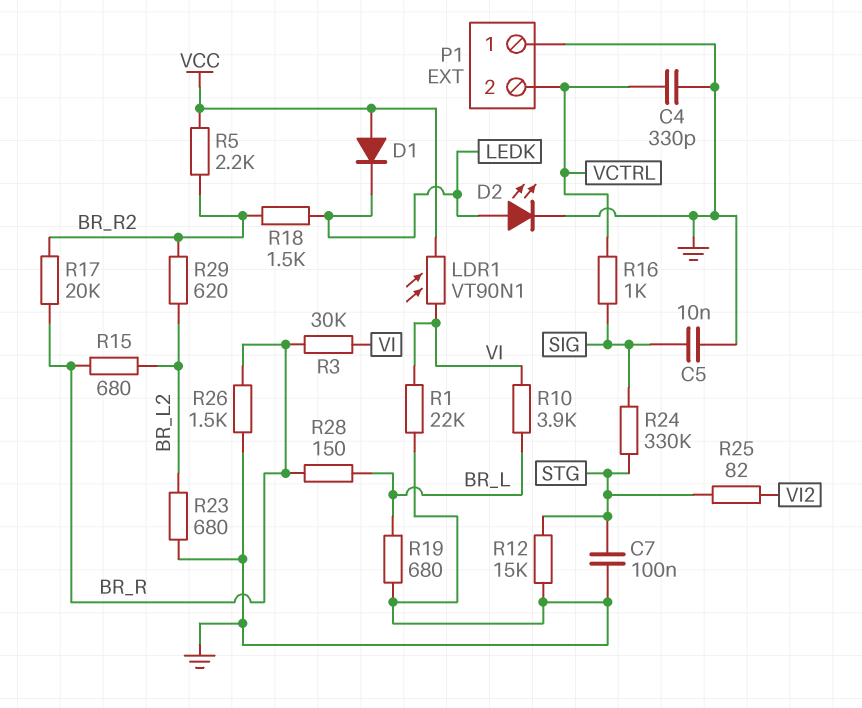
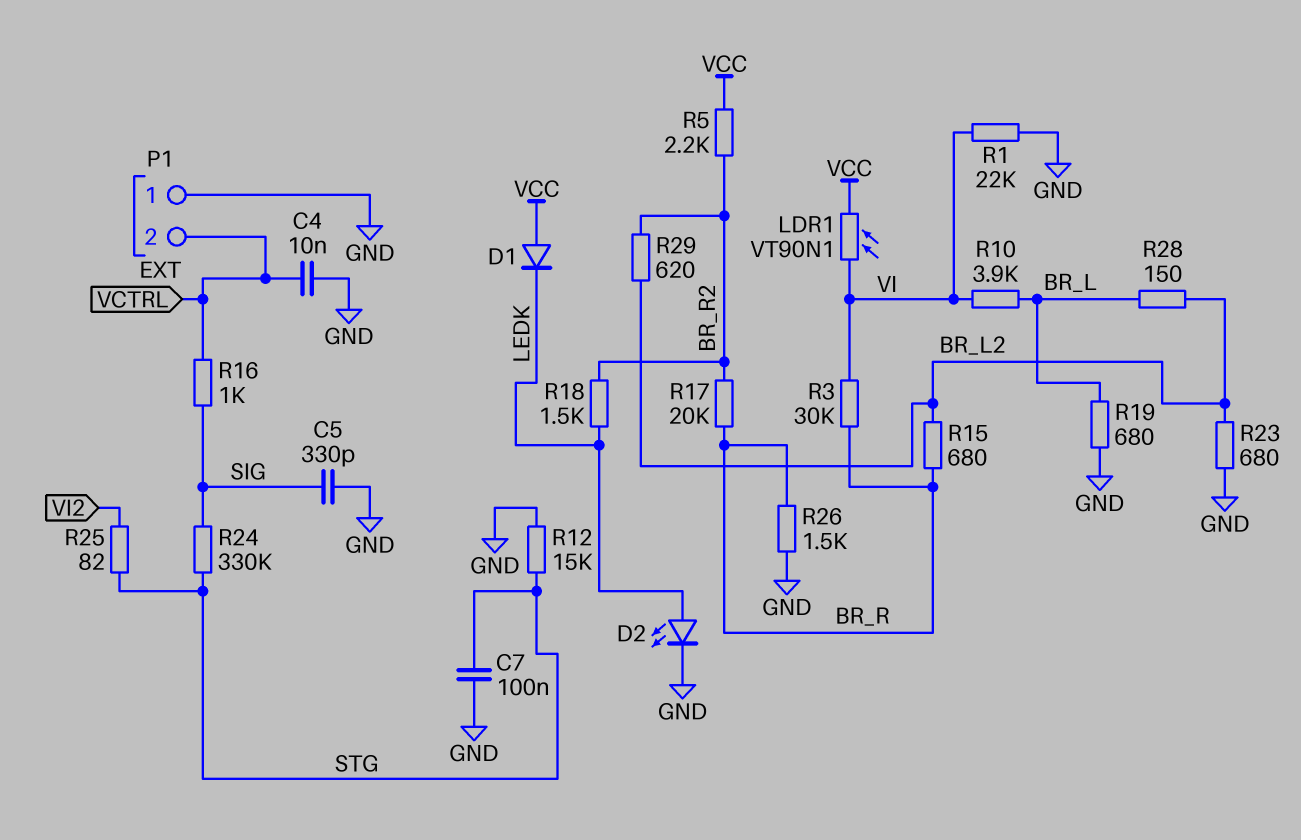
C4: 330pF (GND, VCTRL) -> 10nF (GND, VCTRL)
C5: 10nF (GND, SIG) -> 330pF (GND, SIG)
R28: 150 (BR_L, BR_R) -> 150 (BR_L, BR_L2)

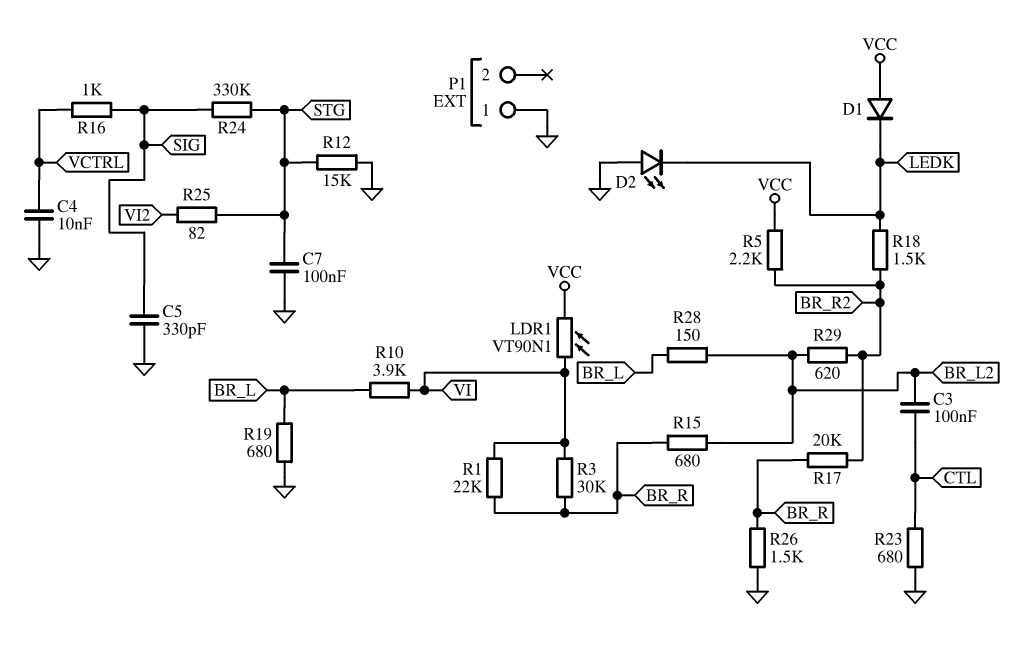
C3: none -> 100nF (BR_L2, CTL)
D2: LED (A LEDK, K GND) -> LED (A GND, K LEDK)
P1 pin 2: VCTRL -> none
R1: 22k (GND, VI) -> 22k (BR_R, VI)
R23: 680 (BR_L2, GND) -> 680 (CTL, GND)

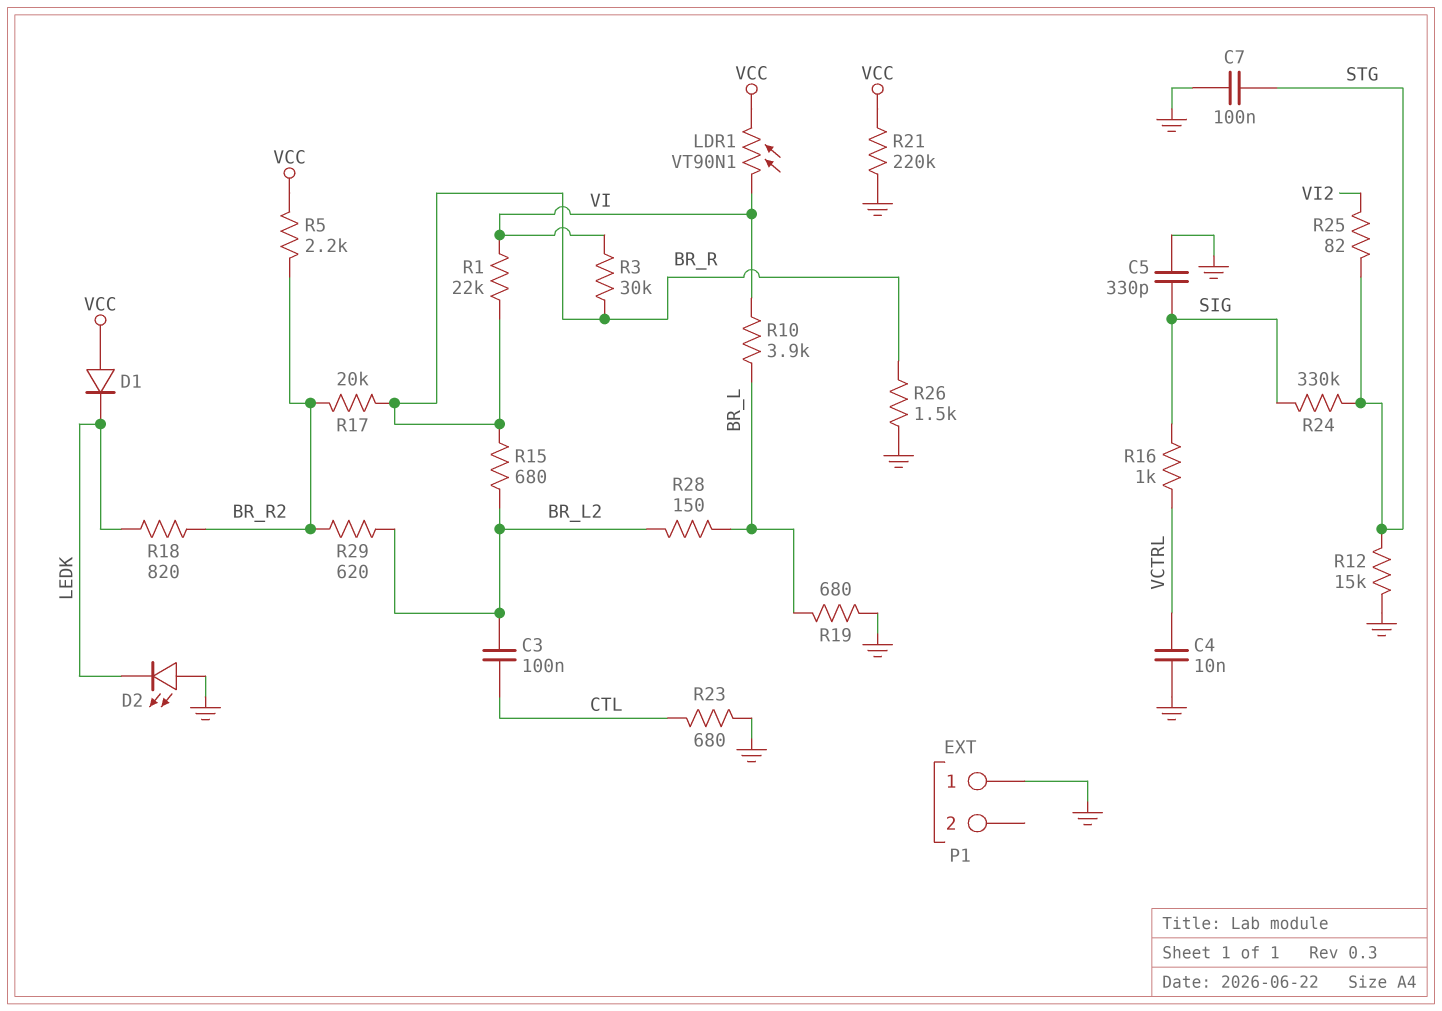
R18: 1.5k (BR_R2, LEDK) -> 820 (BR_R2, LEDK)
R21: none -> 220k (GND, VCC)

